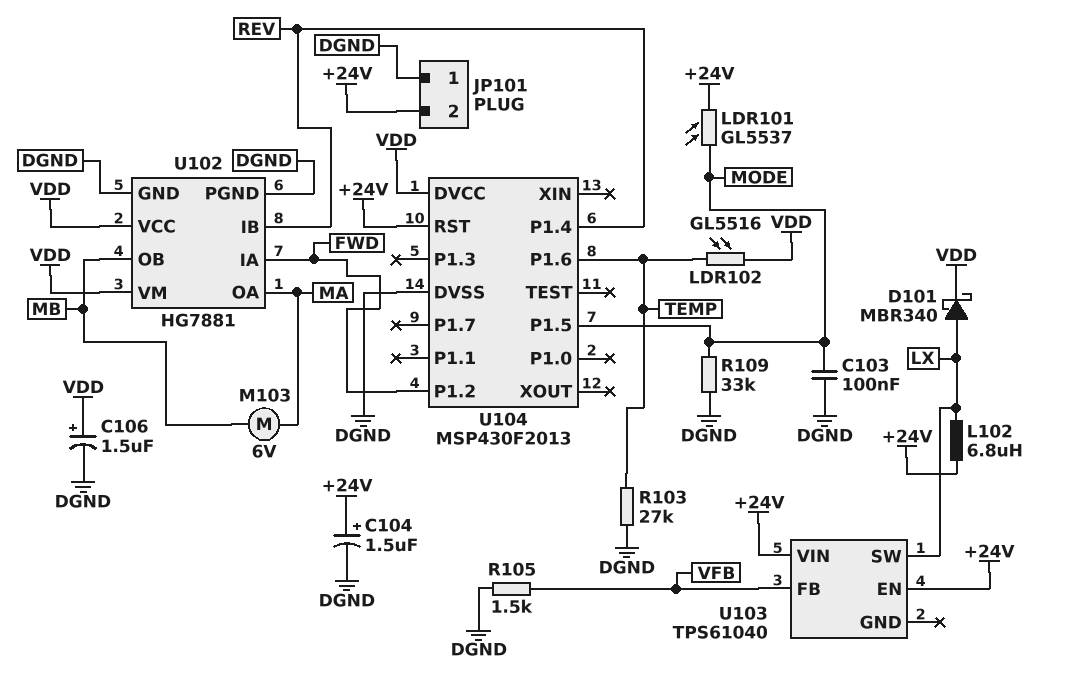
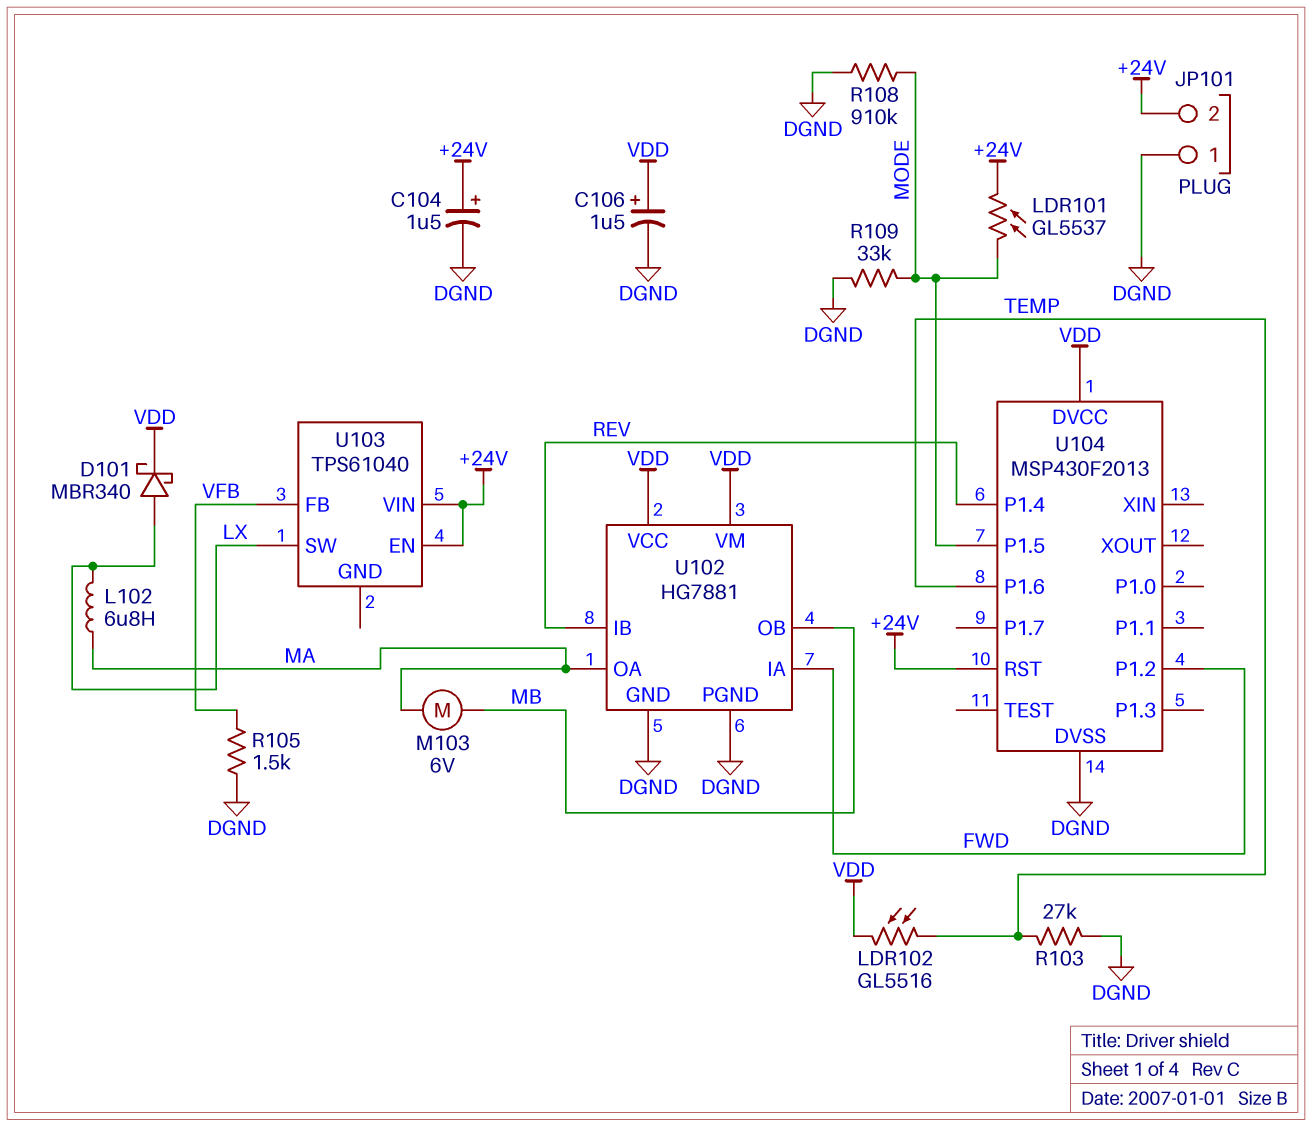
C103: 100nF (DGND, MODE) -> none
L102: 6.8uH (+24V, LX) -> 6.8uH (LX, MA)
R108: none -> 910k (DGND, MODE)

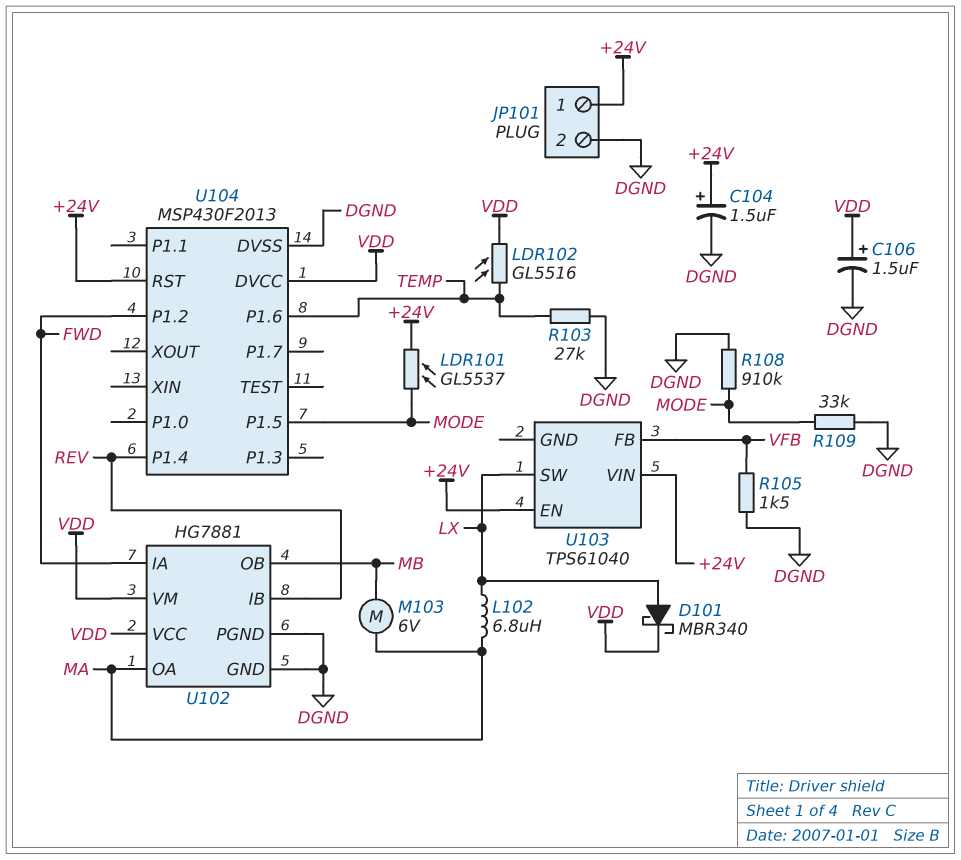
JP101 pin 1: DGND -> +24V
JP101 pin 2: +24V -> DGND

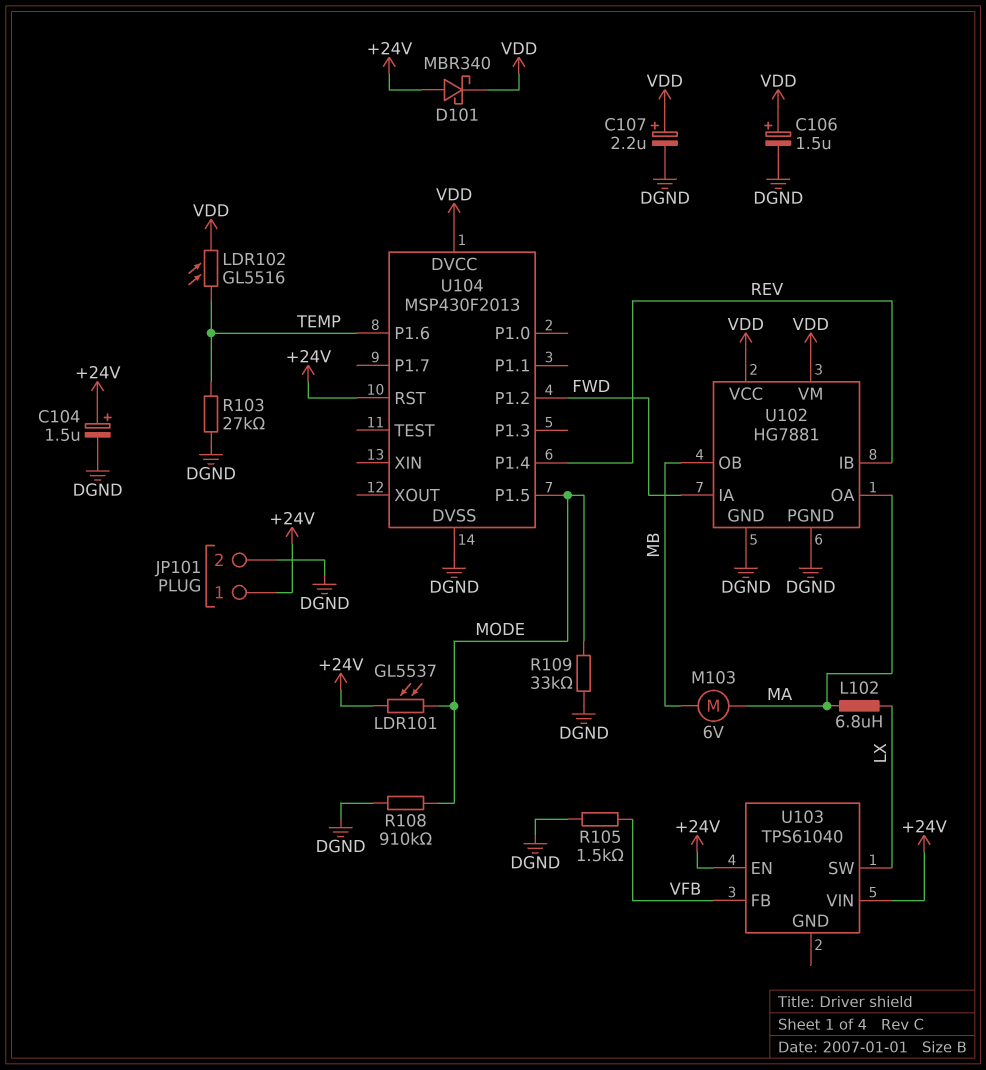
C107: none -> 2.2uF (plus VDD, minus DGND)
D101: schottky MBR340 (A LX, K VDD) -> schottky MBR340 (A +24V, K VDD)

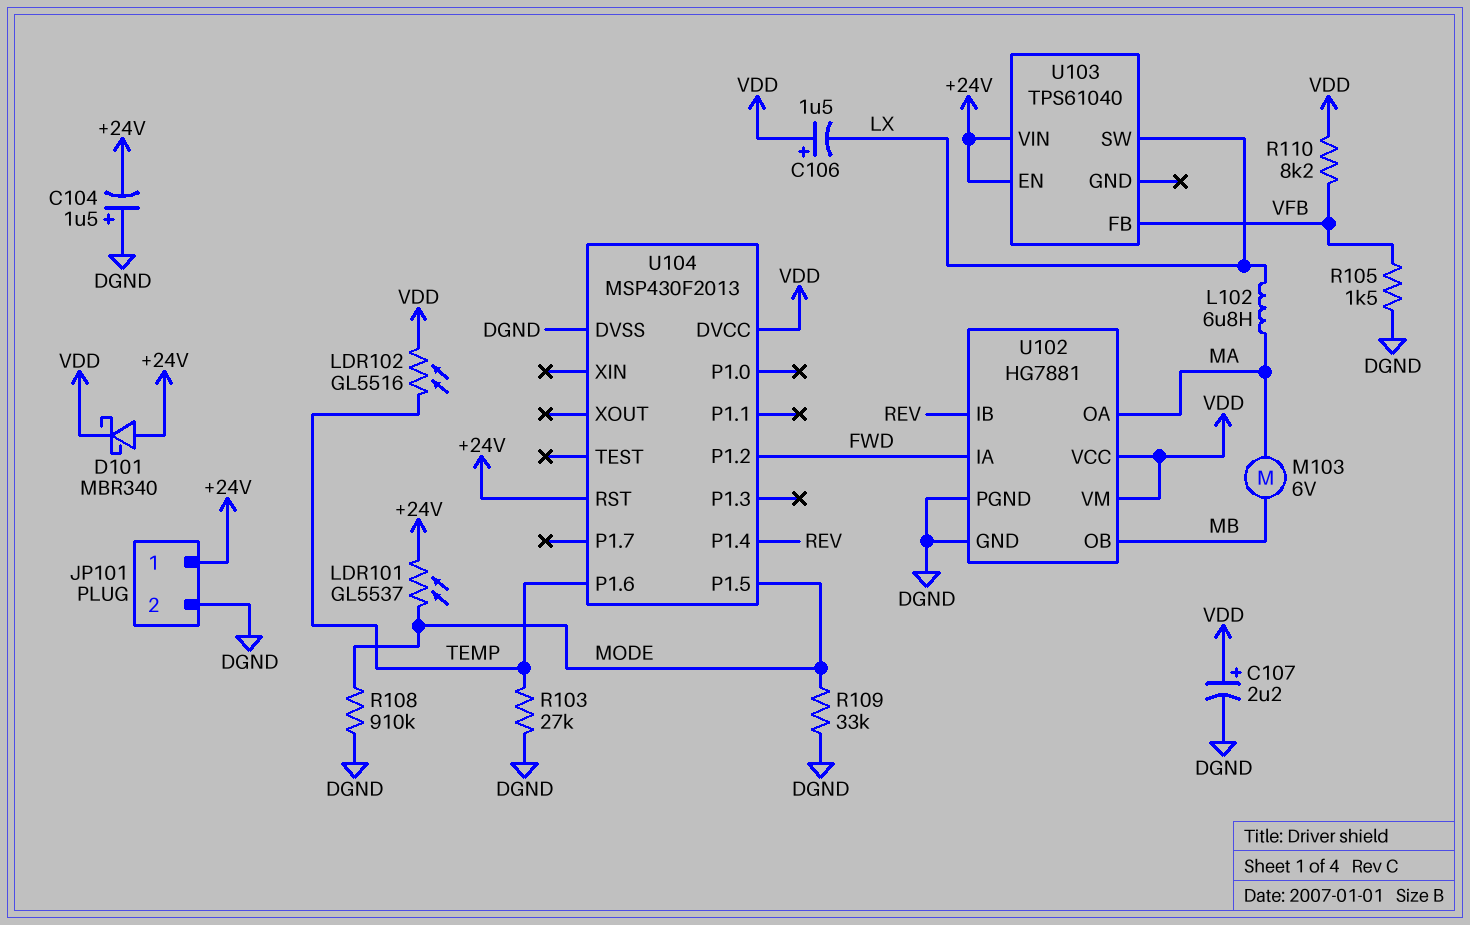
C104: 1.5uF (plus +24V, minus DGND) -> 1.5uF (plus DGND, minus +24V)
C106: 1.5uF (plus VDD, minus DGND) -> 1.5uF (plus VDD, minus LX)
R110: none -> 8.2k (VDD, VFB)

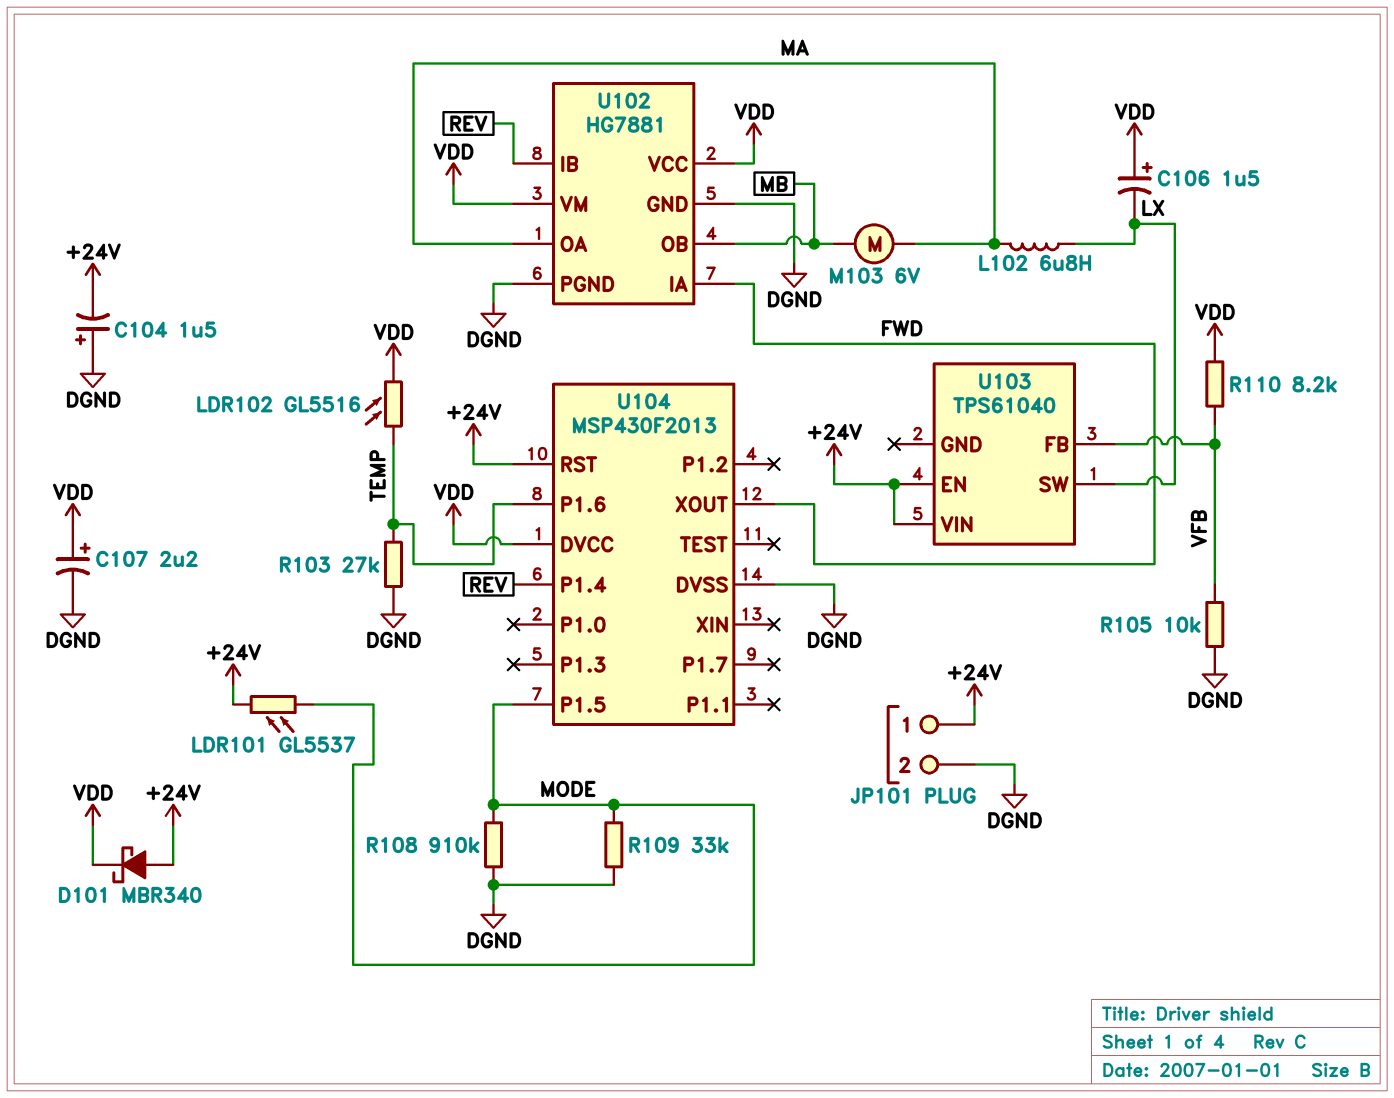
R105: 1.5k (DGND, VFB) -> 10k (DGND, VFB)
U104 pin P1.2: FWD -> none
U104 pin XOUT: none -> FWD

